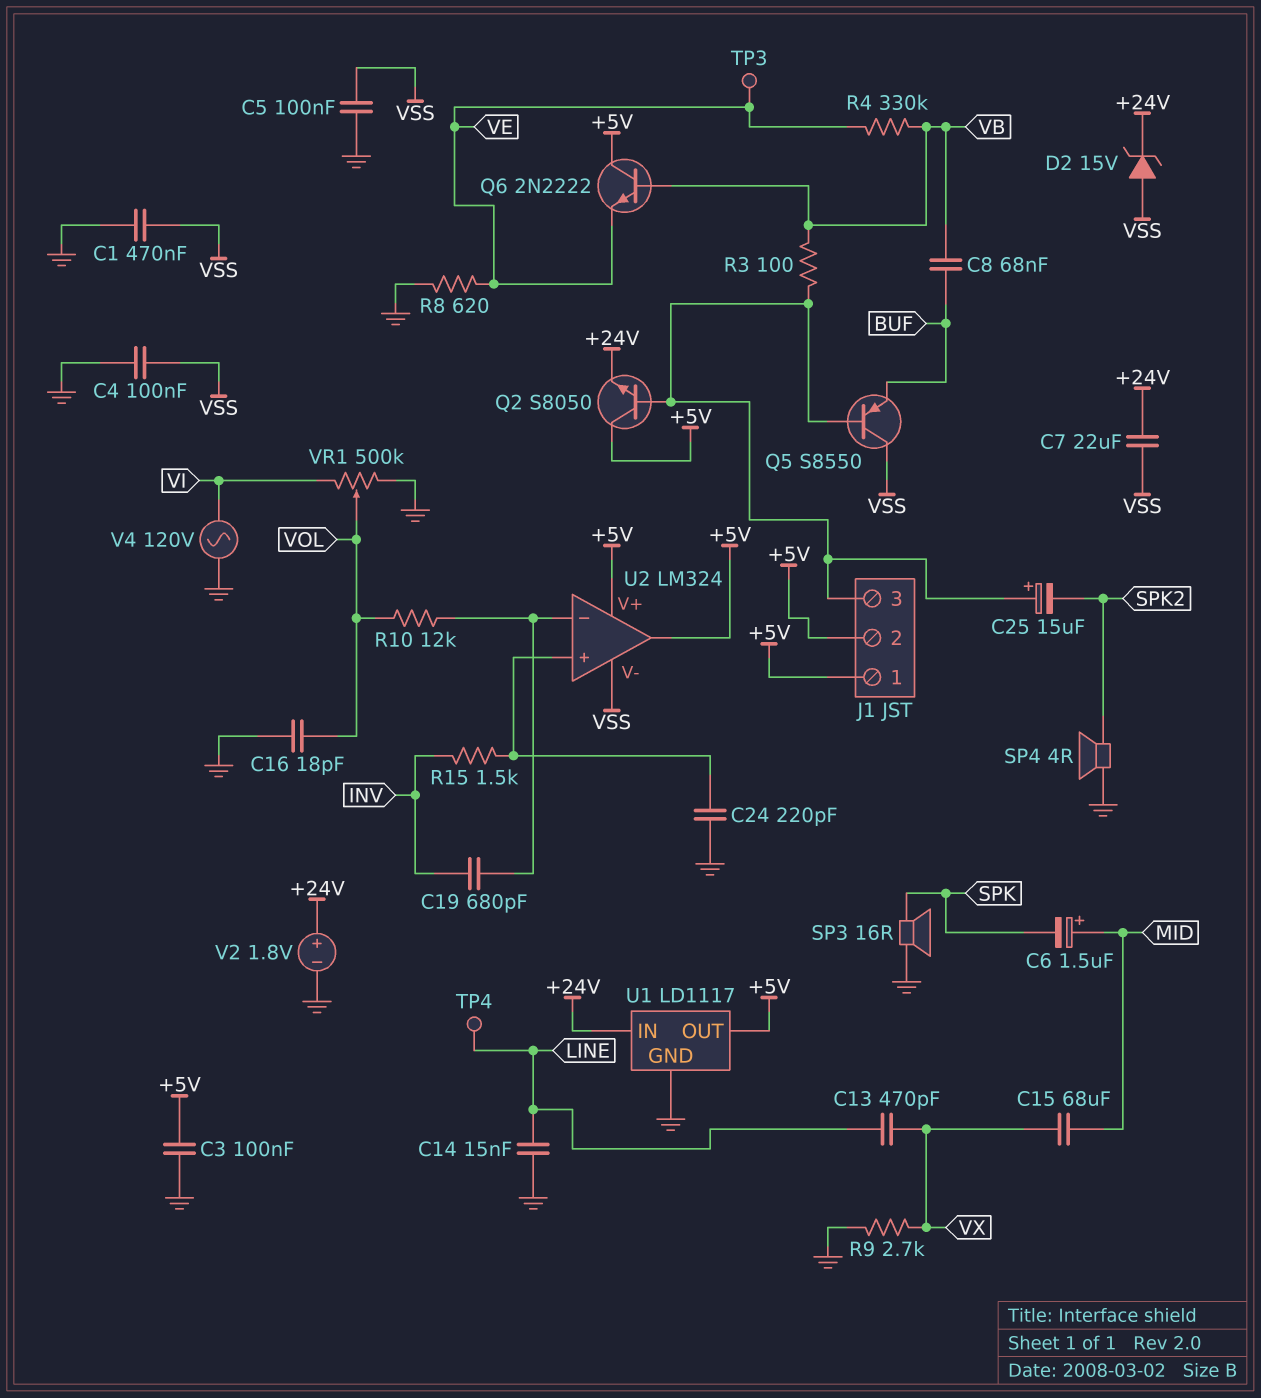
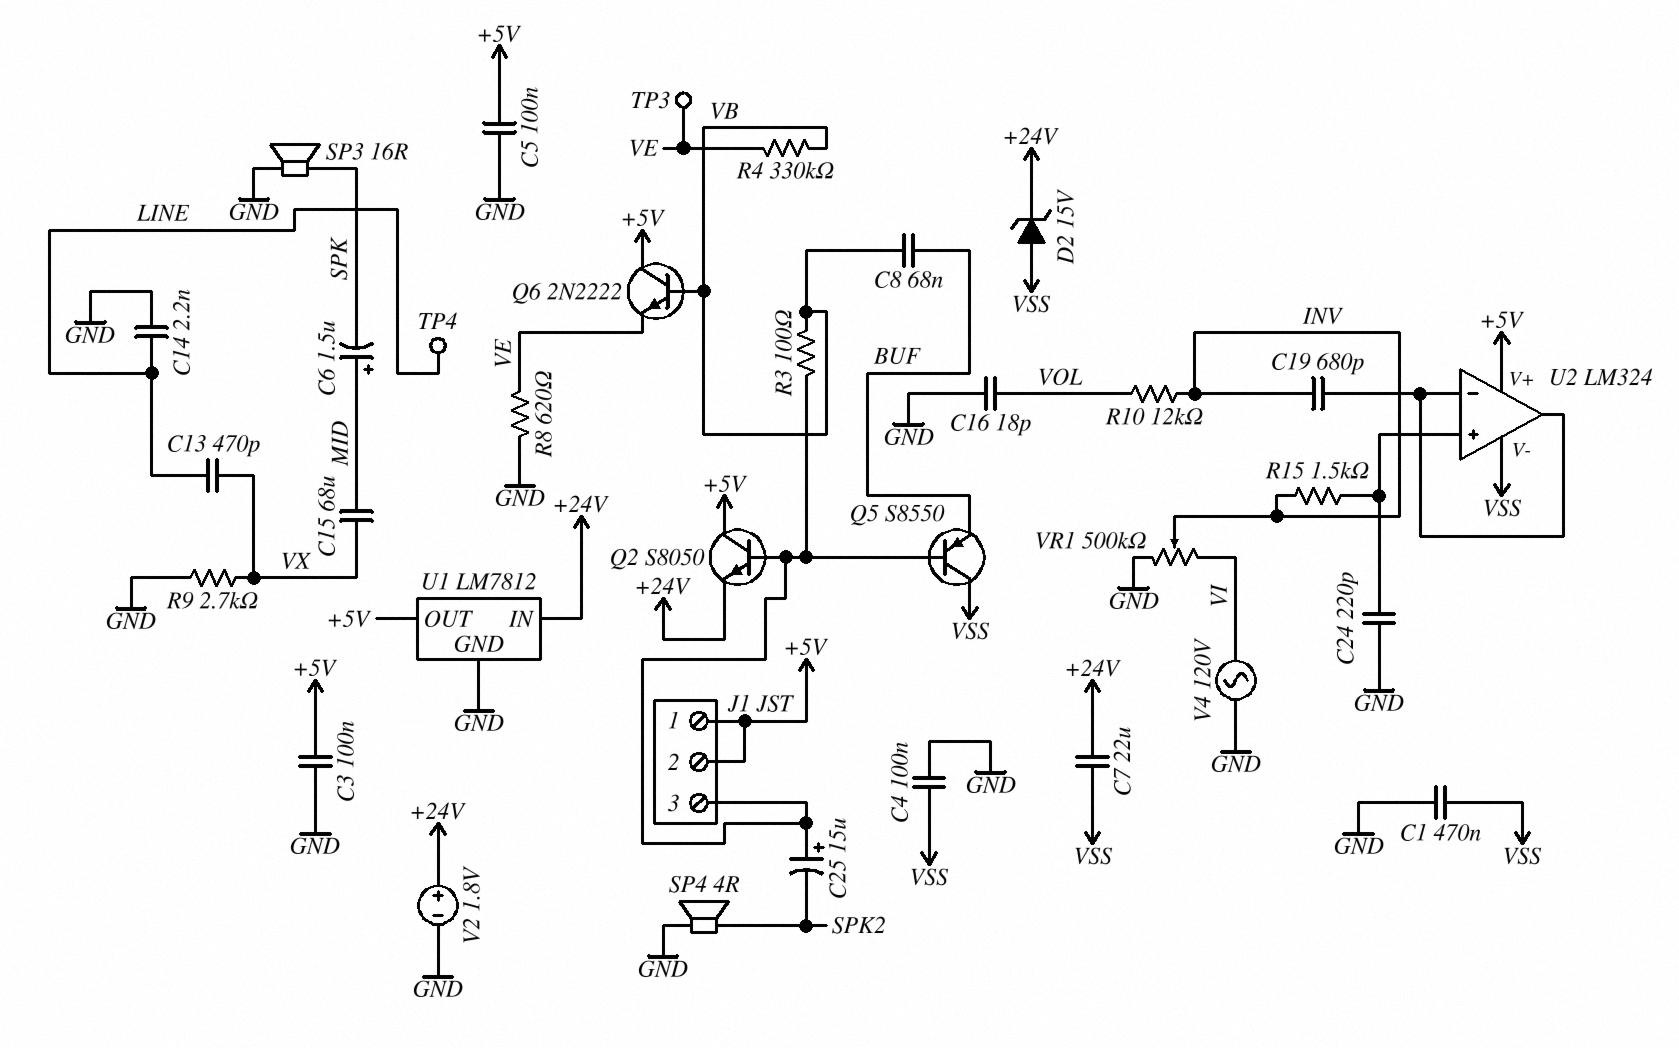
C5: 100nF (GND, VSS) -> 100nF (+5V, GND)
C14: 15nF (GND, LINE) -> 2.2nF (GND, LINE)
R10: 12k (U2/in-, VOL) -> 12k (INV, VOL)
U1: LD1117 -> LM7812
U2 pin out: +5V -> U2/in-
VR1: 500k (GND, VI, wiper VOL) -> 500k (GND, VI, wiper INV)

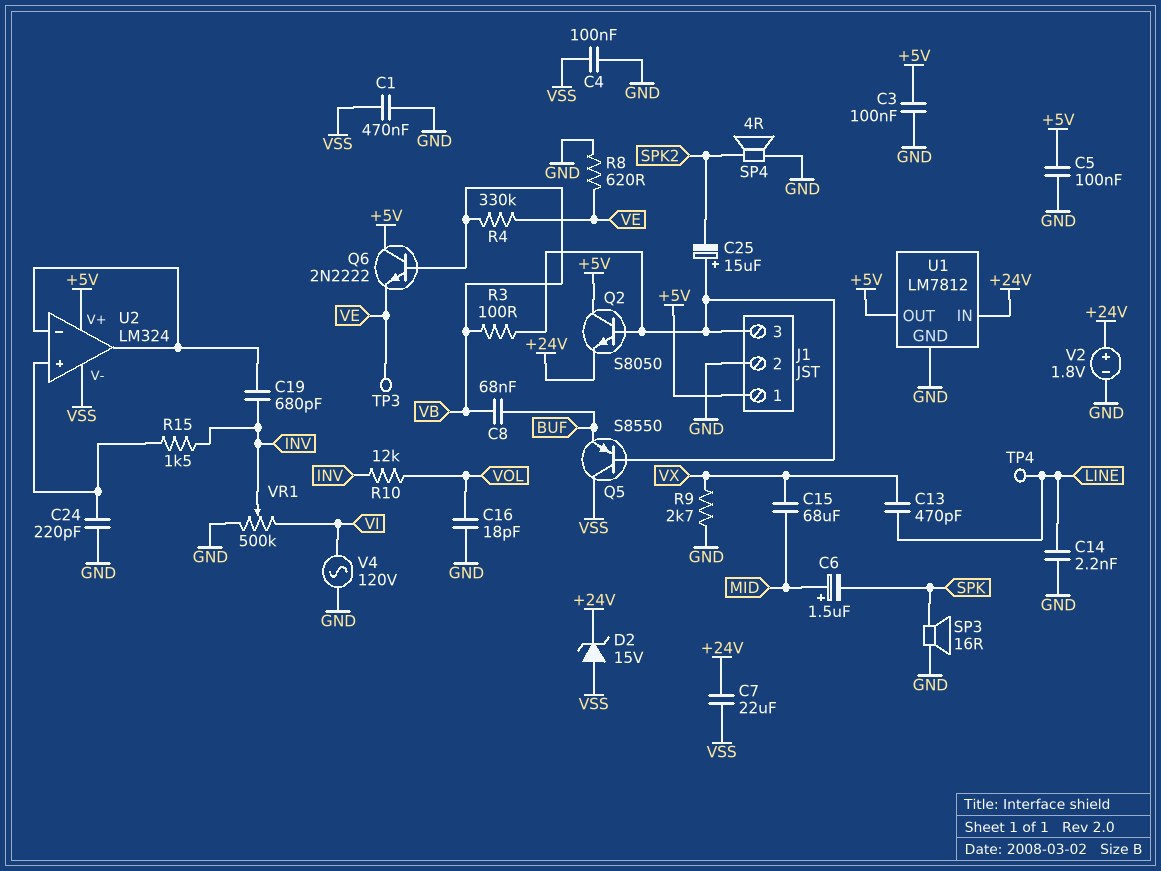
J1 pin 2: +5V -> GND

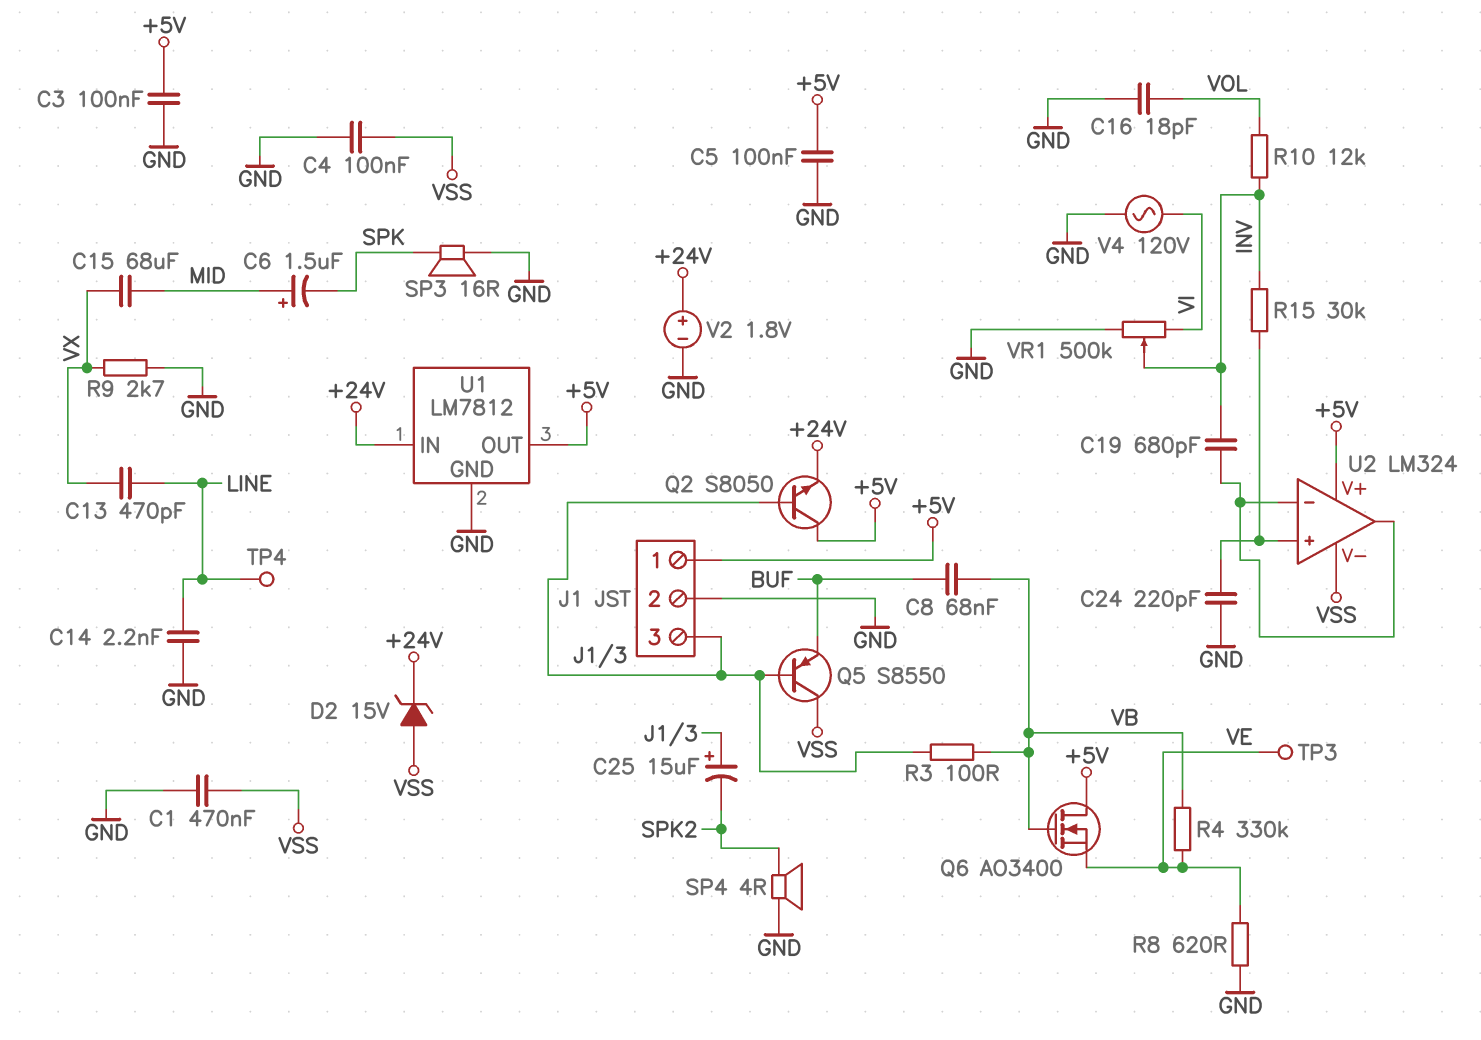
C7: 22uF (+24V, VSS) -> none
Q6: NPN 2N2222 (B VB, C +5V, E VE) -> NMOS AO3400 (G VB, D +5V, S VE)
R15: 1.5k (INV, U2/in+) -> 30k (INV, U2/in+)

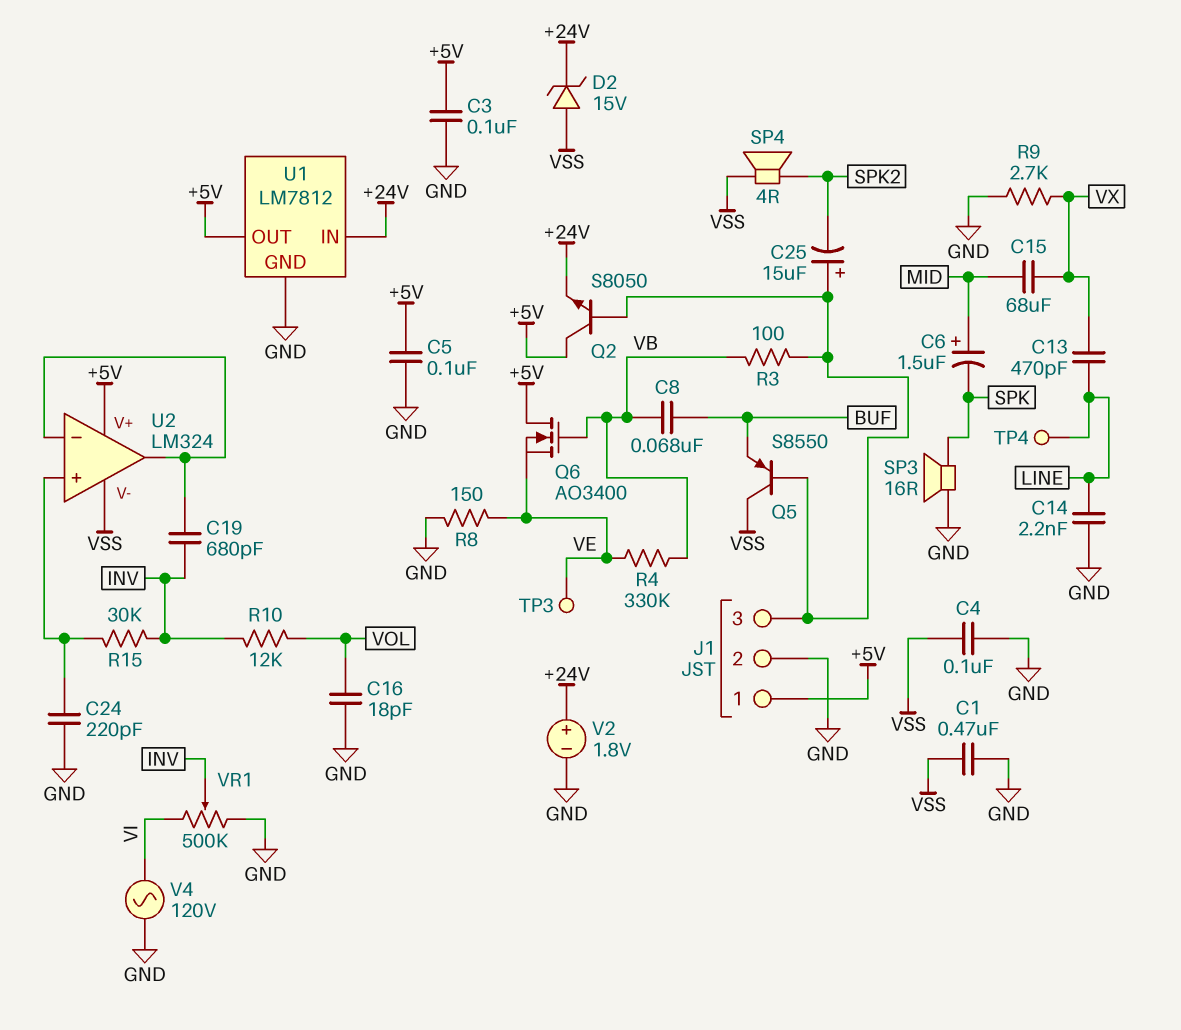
R8: 620 (GND, VE) -> 150 (GND, VE)
SP4: speaker 4R (GND, SPK2) -> speaker 4R (SPK2, VSS)

